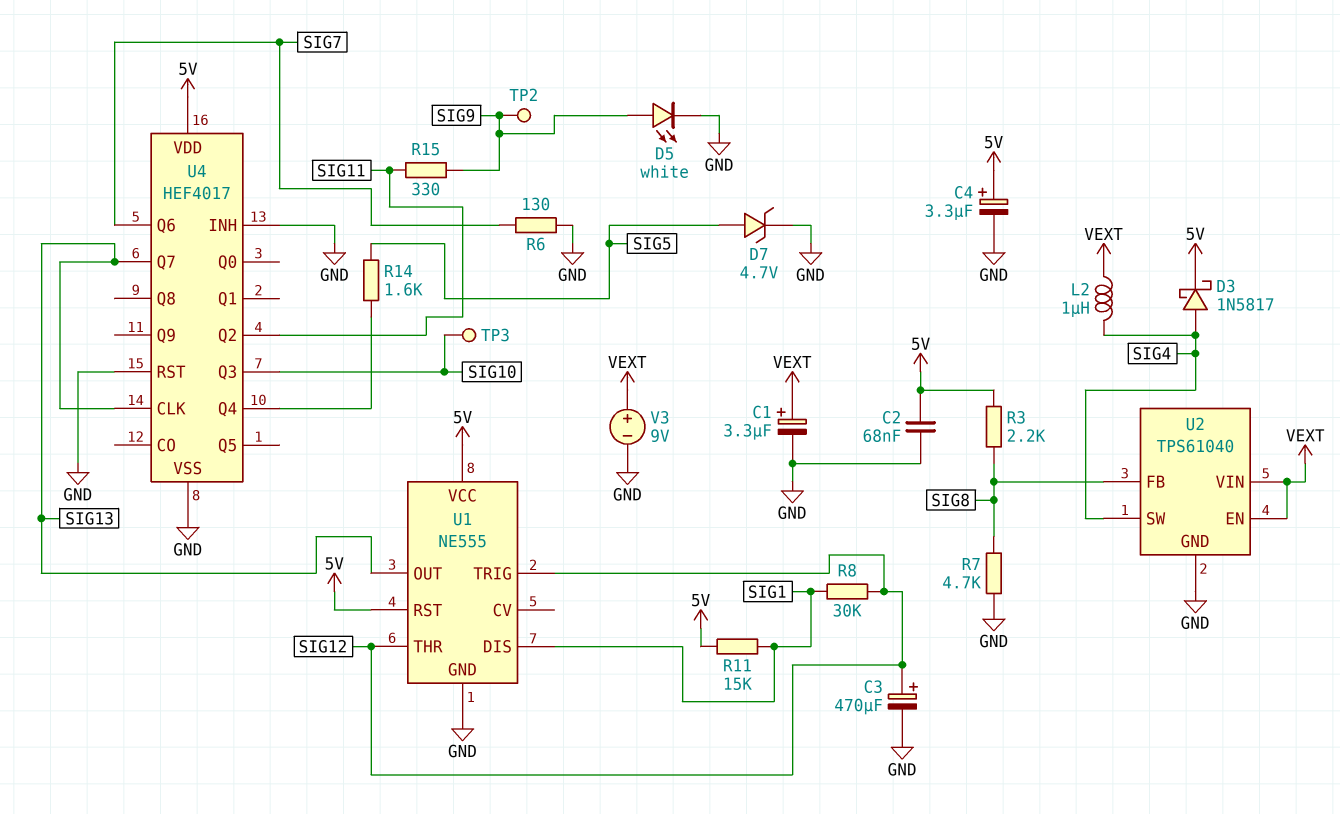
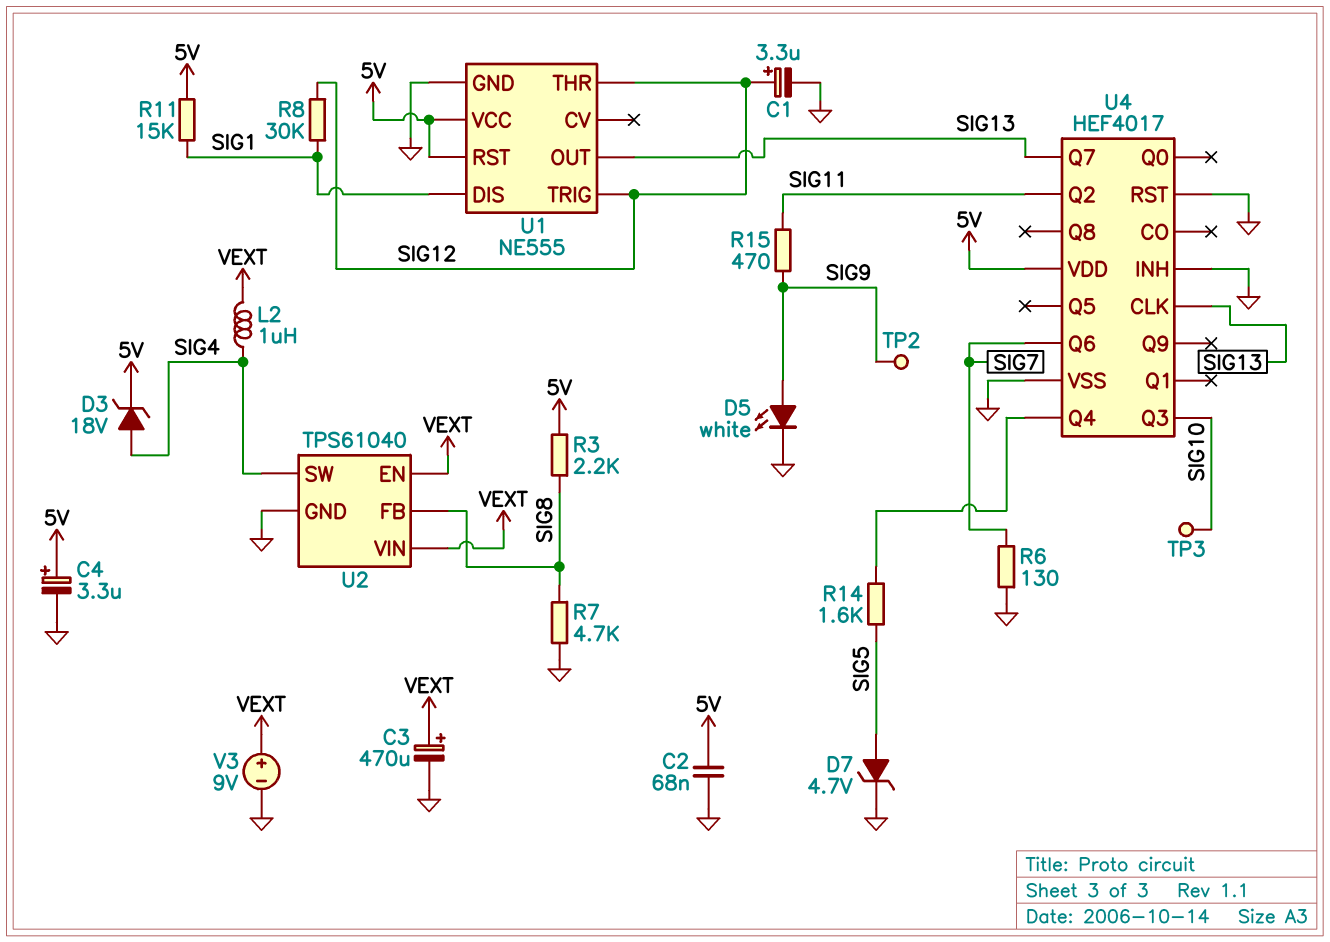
C1: 3.3uF (plus VEXT, minus GND) -> 3.3uF (plus SIG12, minus GND)
C3: 470uF (plus SIG12, minus GND) -> 470uF (plus VEXT, minus GND)
D3: schottky 1N5817 (A SIG4, K 5V) -> zener 18V (A SIG4, K 5V)
R15: 330 (SIG9, SIG11) -> 470 (SIG9, SIG11)

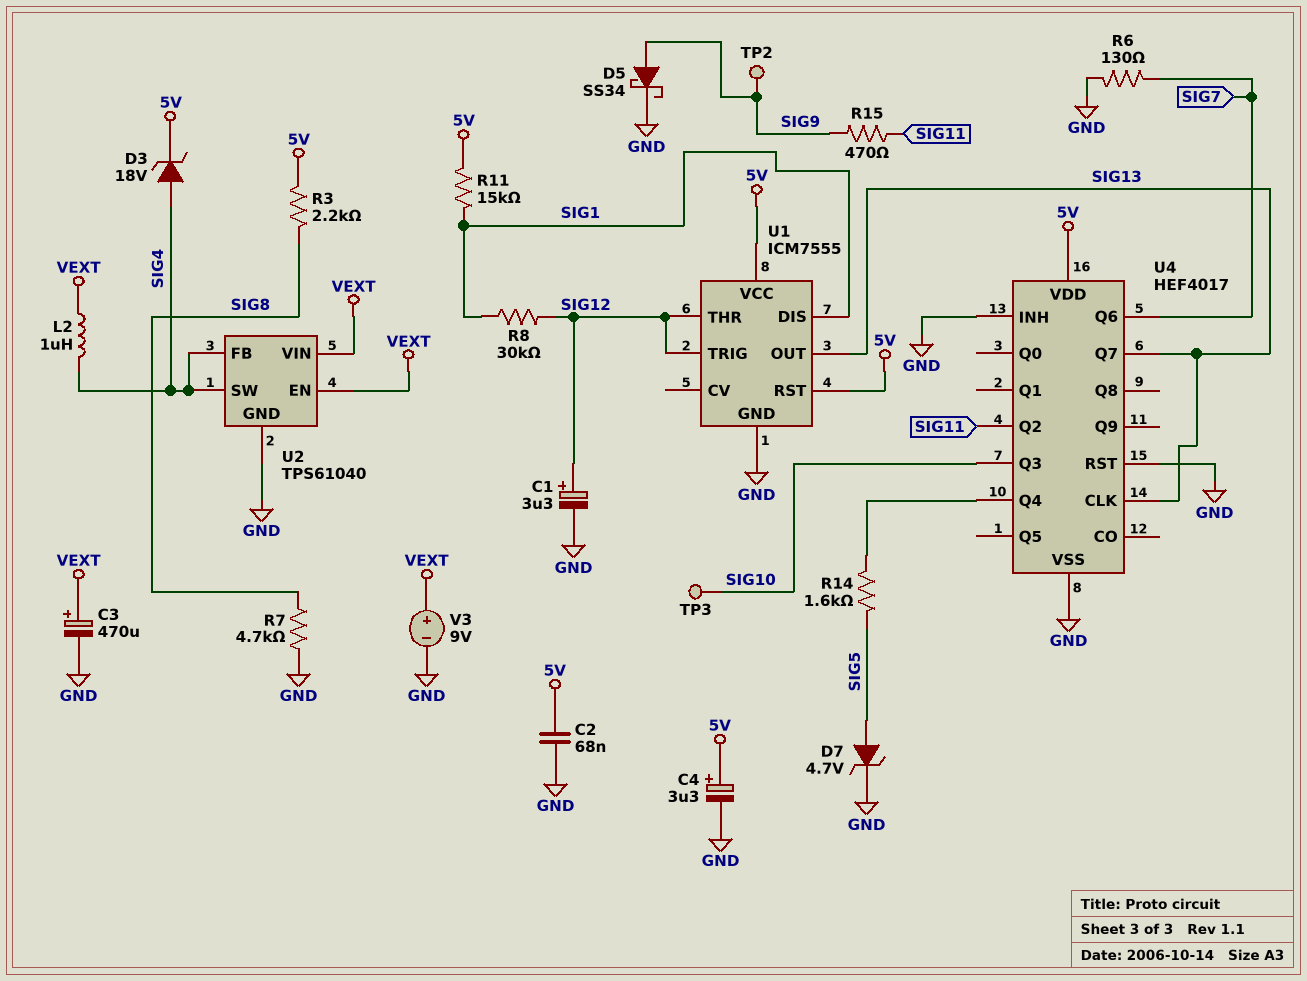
D5: LED white (A SIG9, K GND) -> schottky SS34 (A SIG9, K GND)
U1: NE555 -> ICM7555
U2 pin FB: SIG8 -> SIG4

